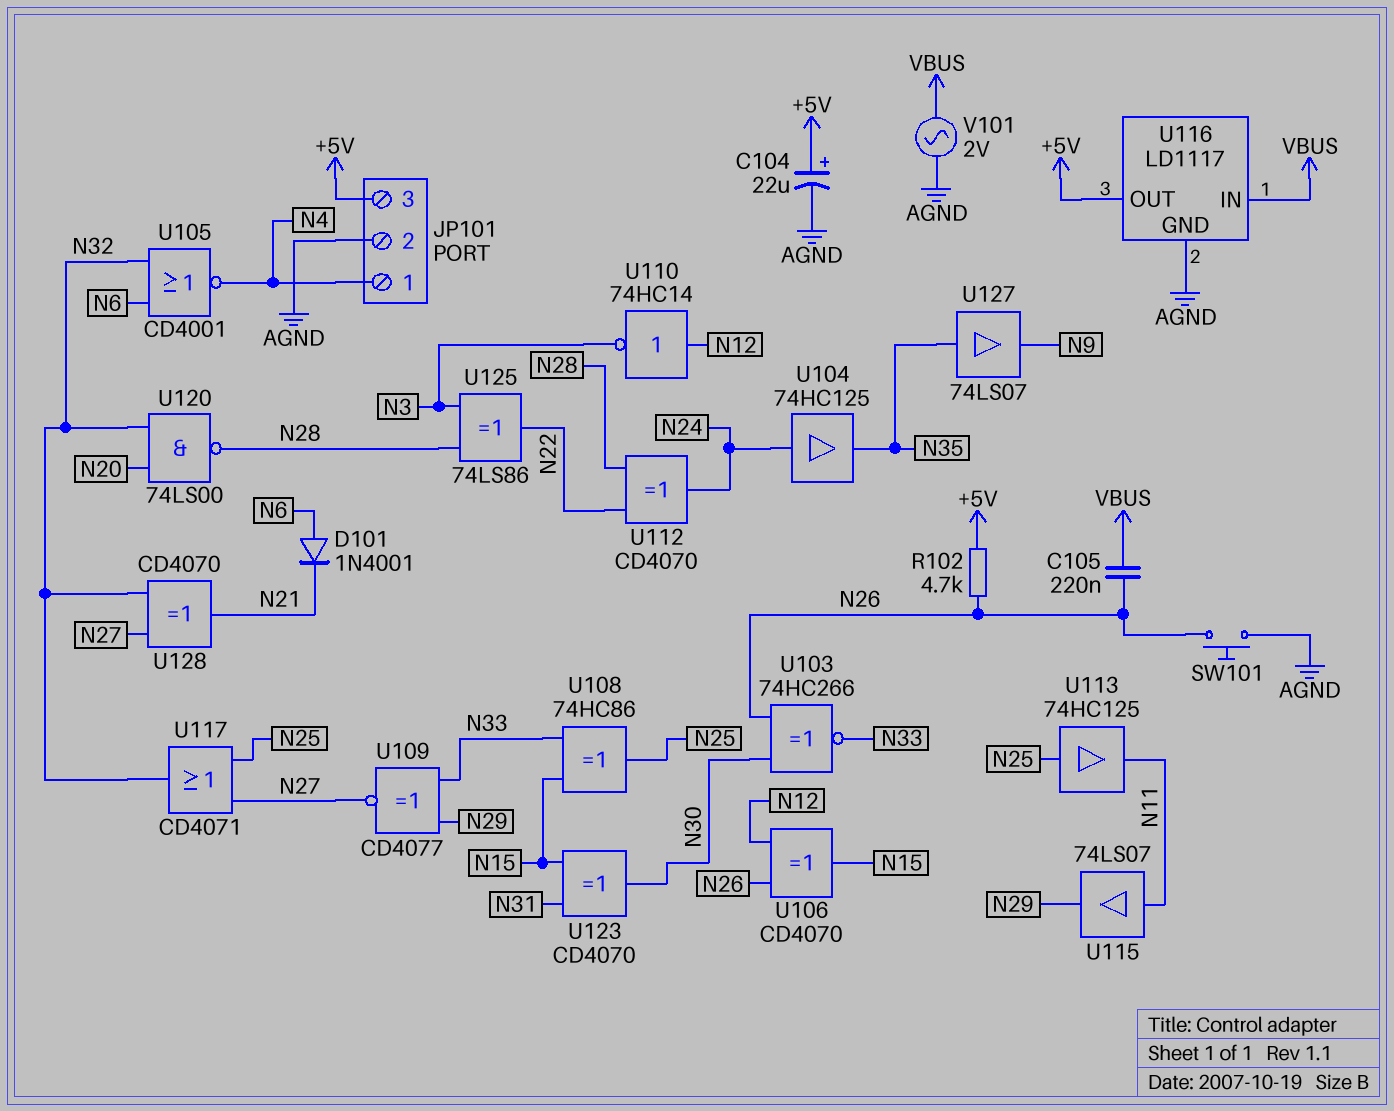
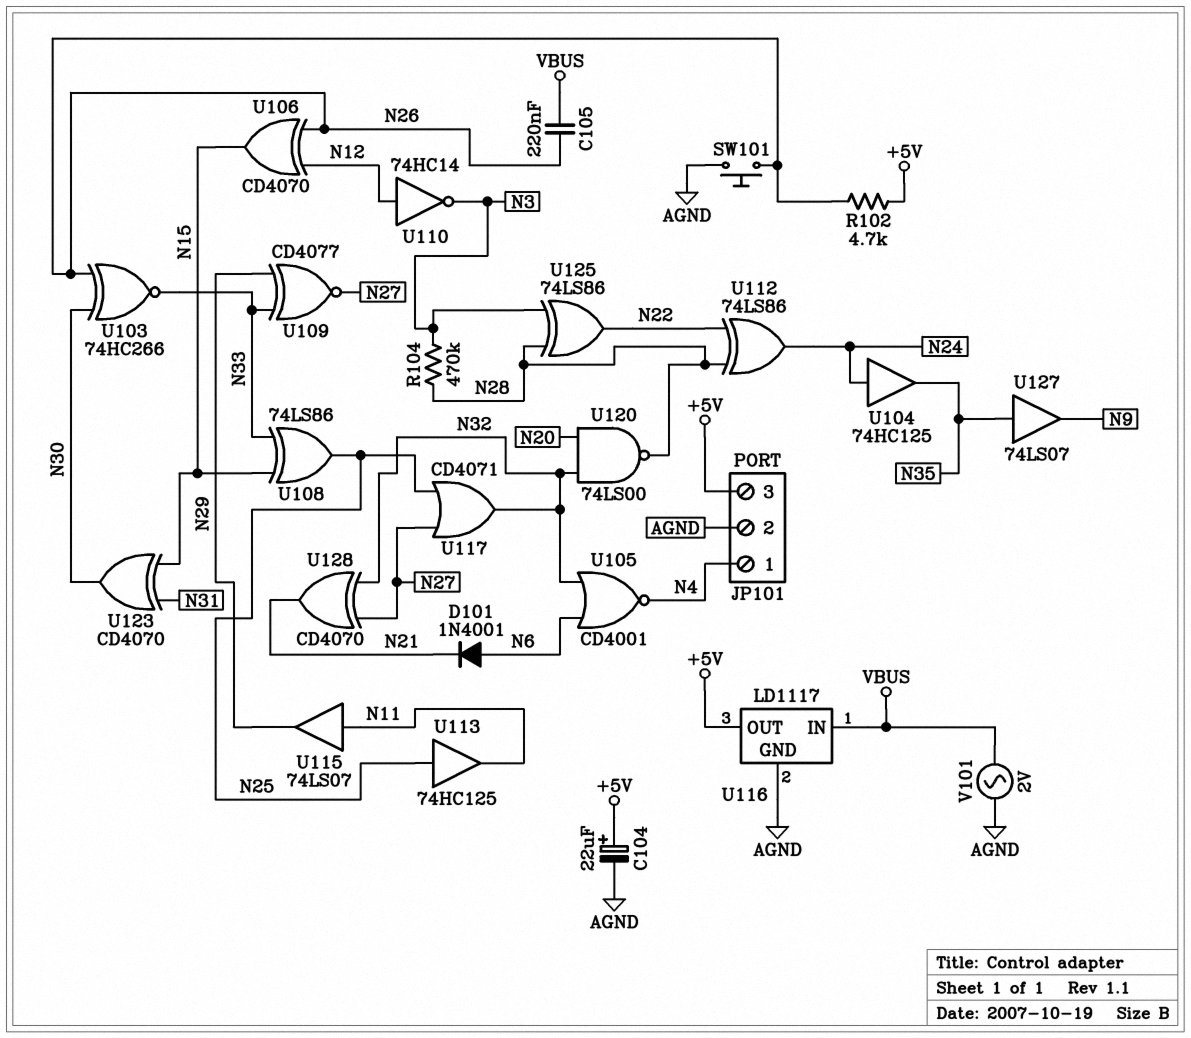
R104: none -> 470k (N3, N28)
U108: XOR 74HC86 (in N15, in N33, out N25) -> XOR 74LS86 (in N15, in N33, out N25)
U112: XOR CD4070 (in N22, in N28, out N24) -> XOR 74LS86 (in N22, in N28, out N24)

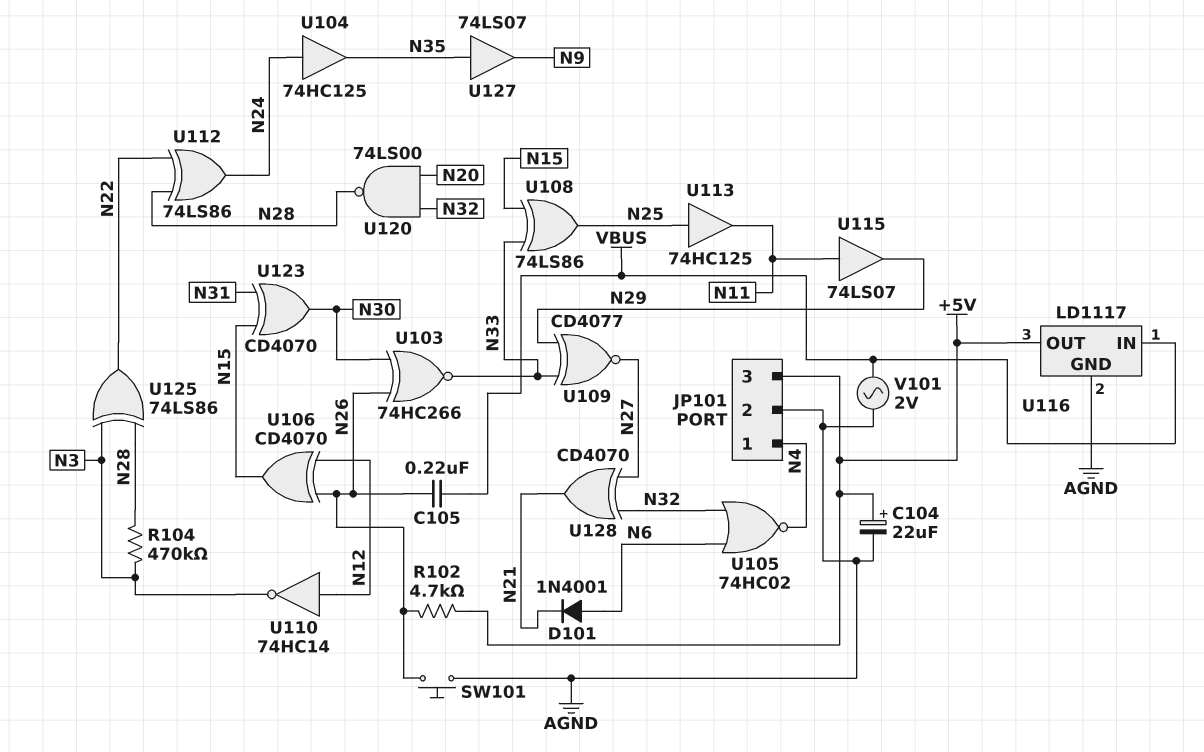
U105: NOR CD4001 (in N6, in N32, out N4) -> NOR 74HC02 (in N6, in N32, out N4)
U117: OR CD4071 (in N25, in N27, out N32) -> none

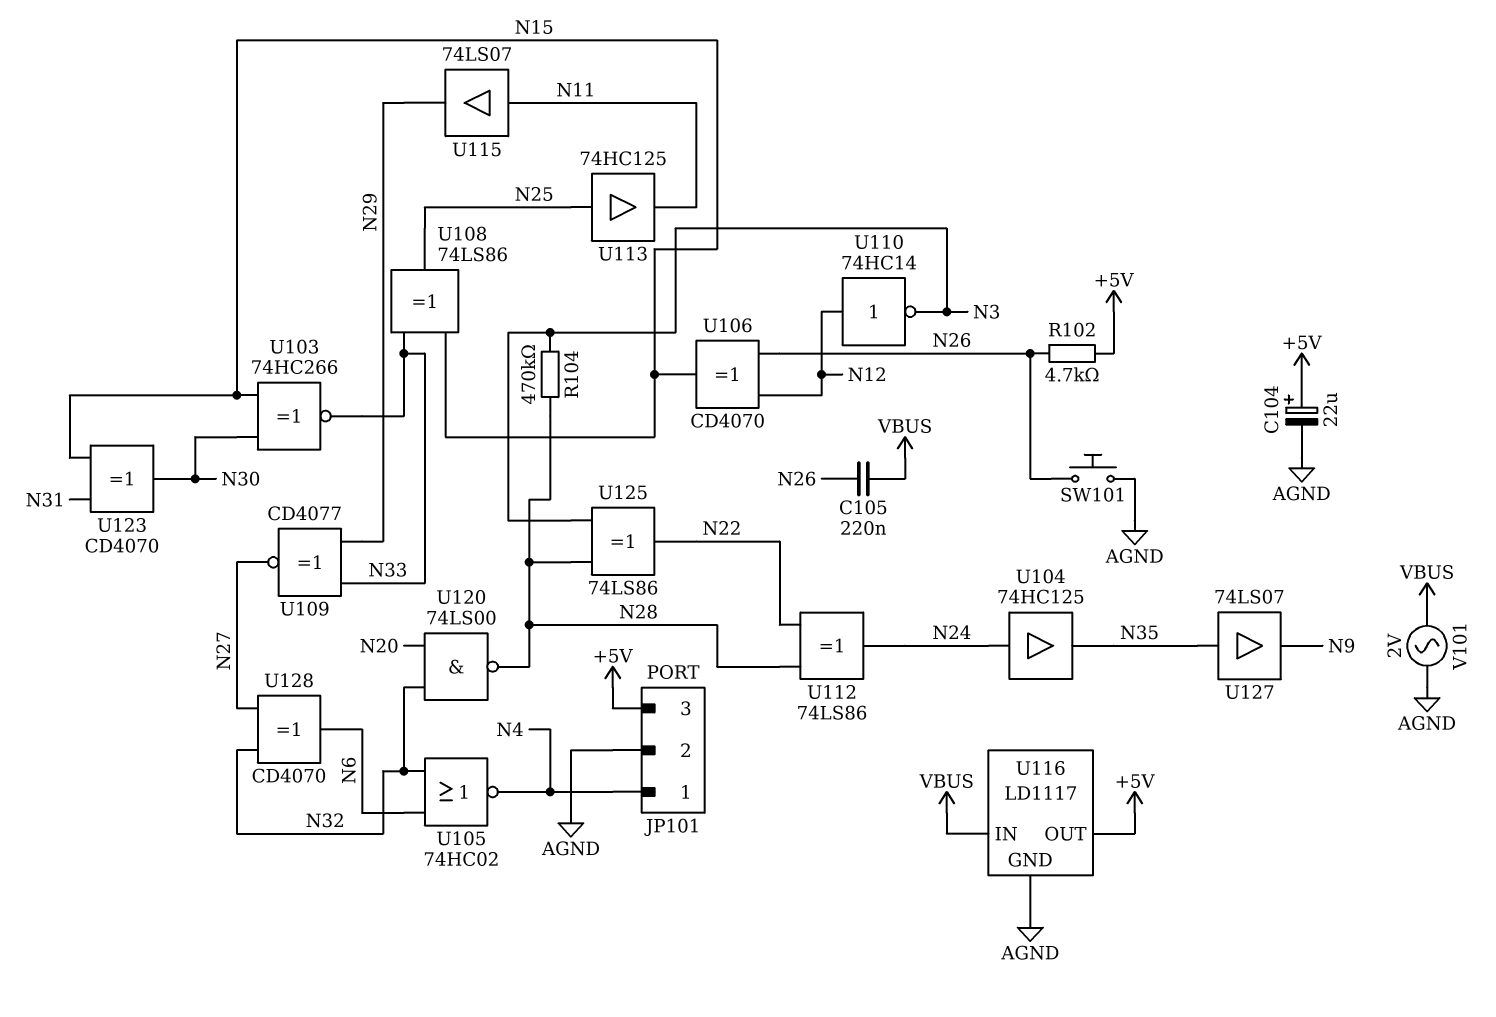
D101: diode 1N4001 (A N6, K N21) -> none
U103: XNOR 74HC266 (in N26, in N30, out N33) -> XNOR 74HC266 (in N15, in N30, out N33)
U128: XOR CD4070 (in N27, in N32, out N21) -> XOR CD4070 (in N27, in N32, out N6)

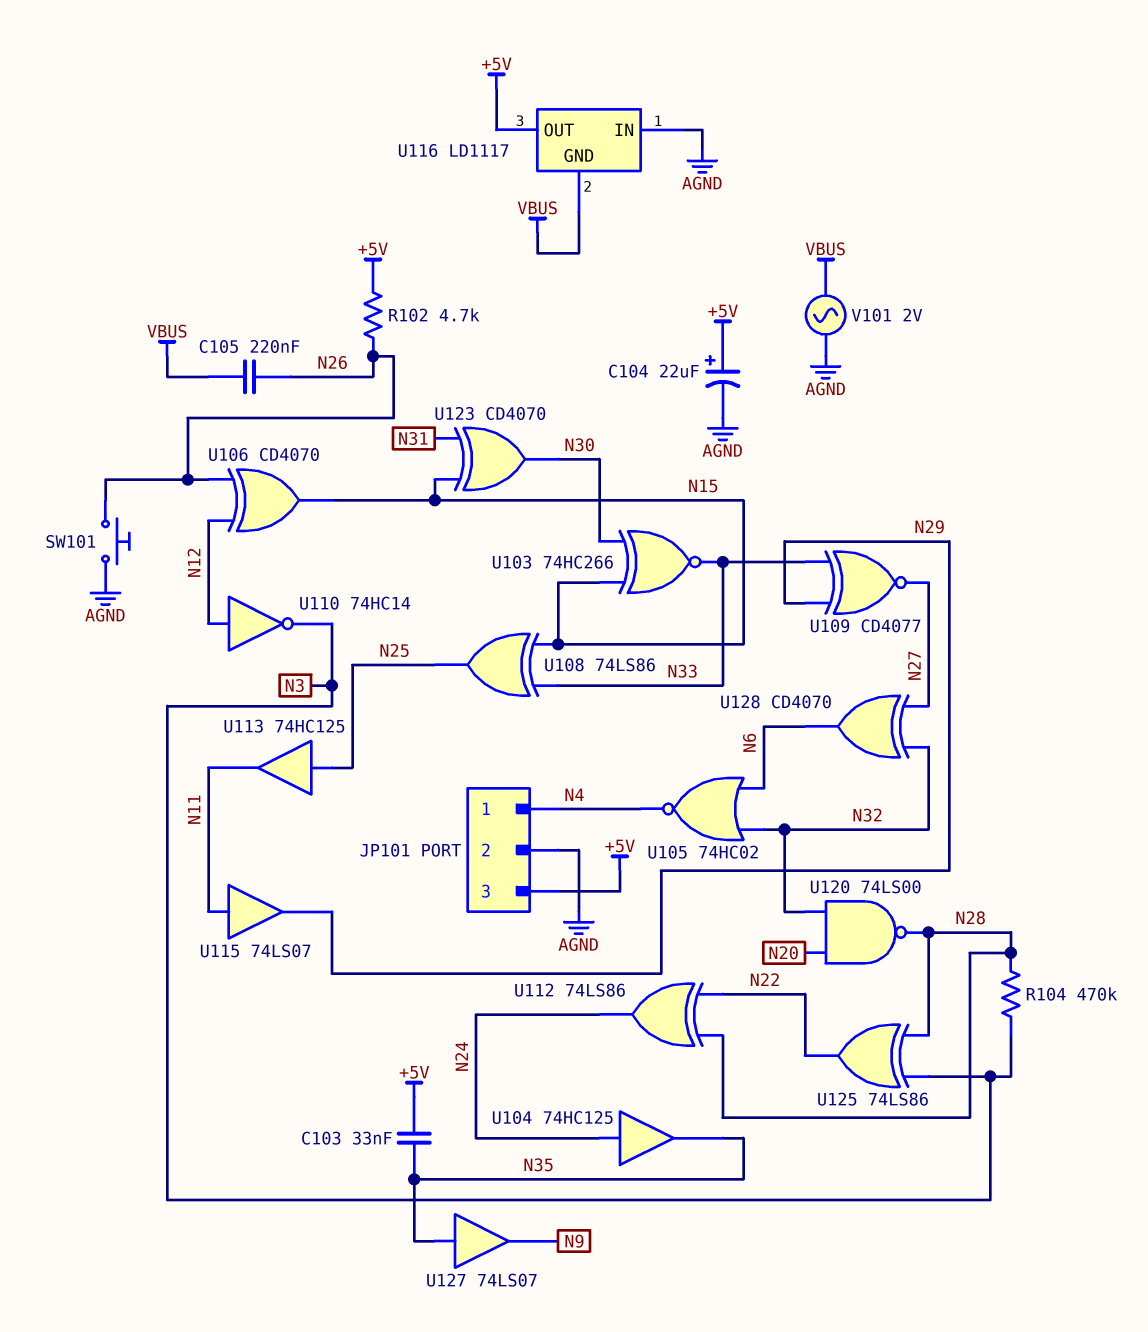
C103: none -> 33nF (+5V, N35)
U116 pin GND: AGND -> VBUS
U116 pin IN: VBUS -> AGND

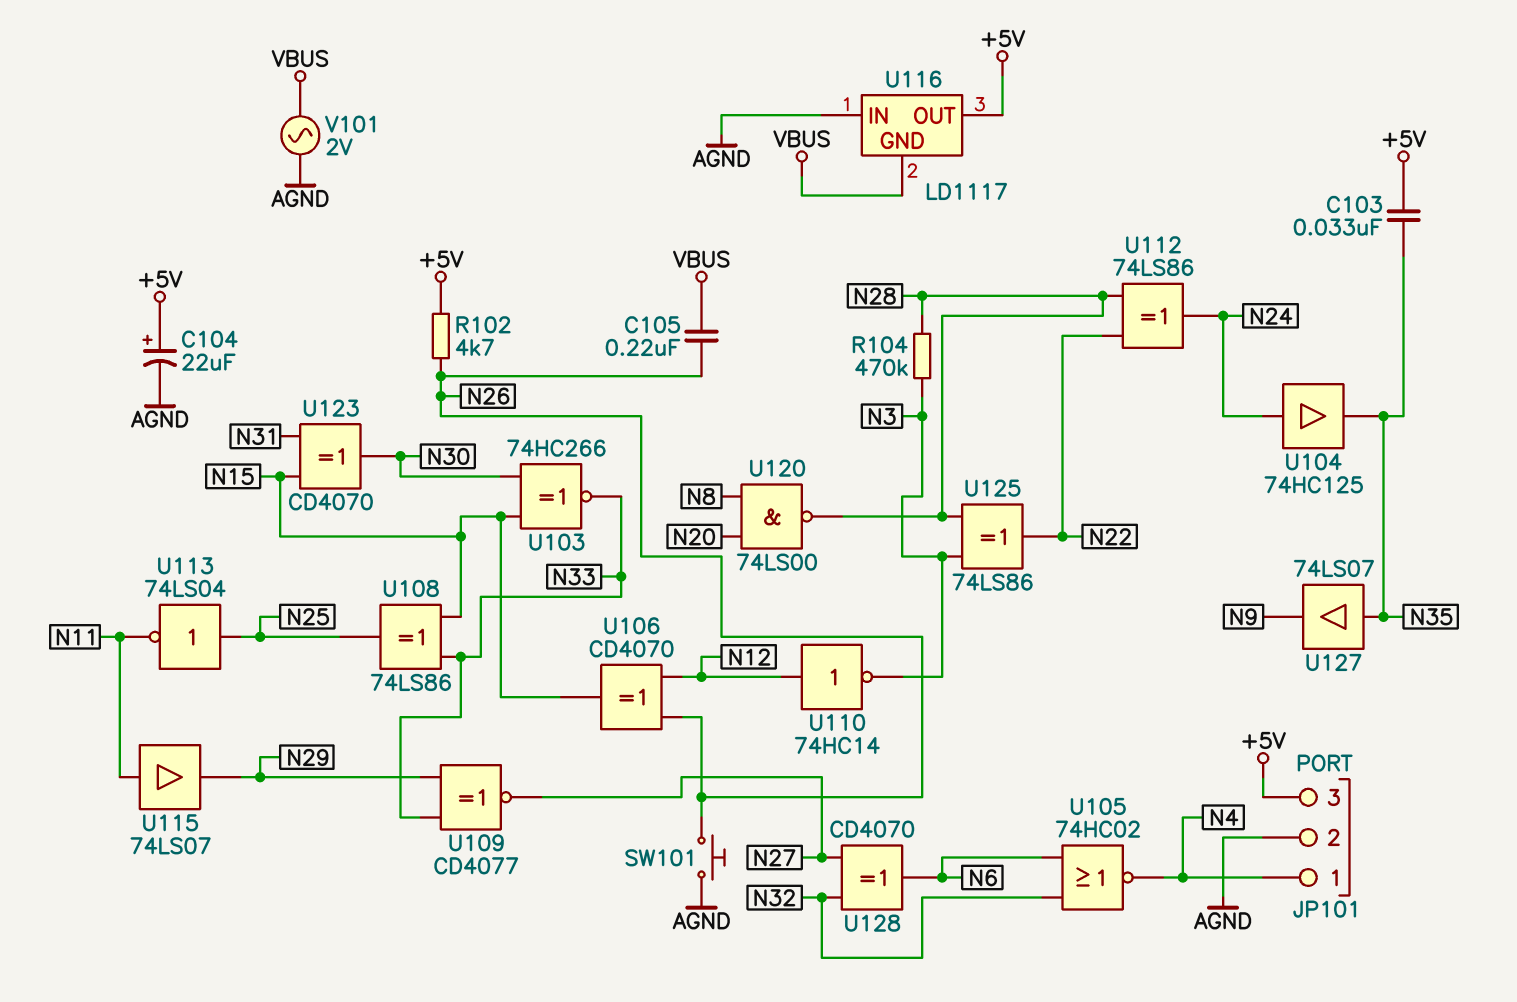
U113: buffer 74HC125 (in N25, out N11) -> NOT 74LS04 (in N25, out N11)
U120: NAND 74LS00 (in N20, in N32, out N28) -> NAND 74LS00 (in N8, in N20, out N28)

